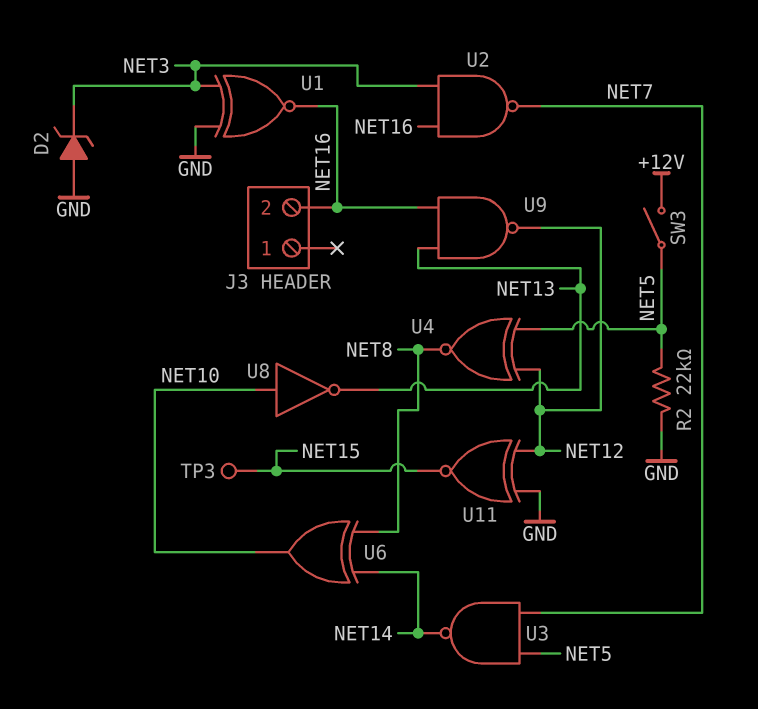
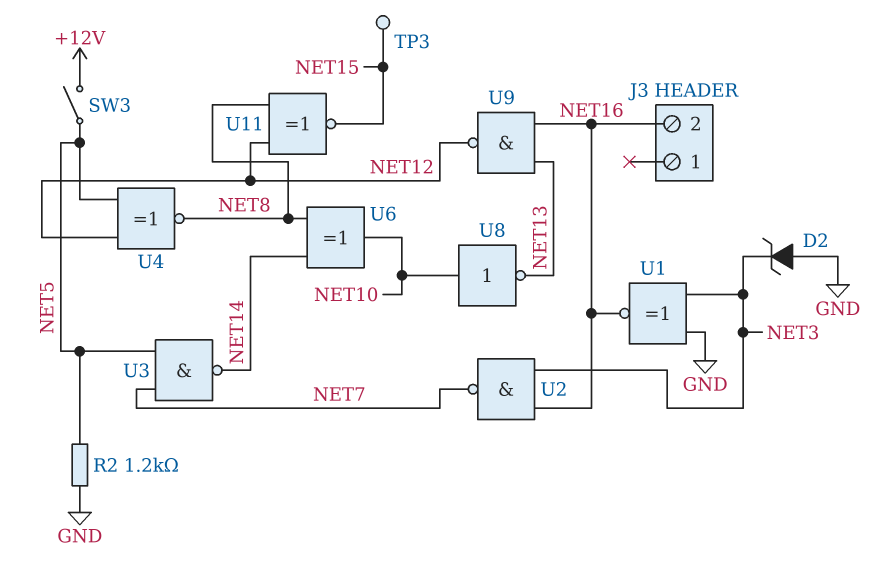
R2: 22k (GND, NET5) -> 1.2k (GND, NET5)
U11: XNOR (in GND, in NET12, out NET15) -> XNOR (in NET8, in NET12, out NET15)

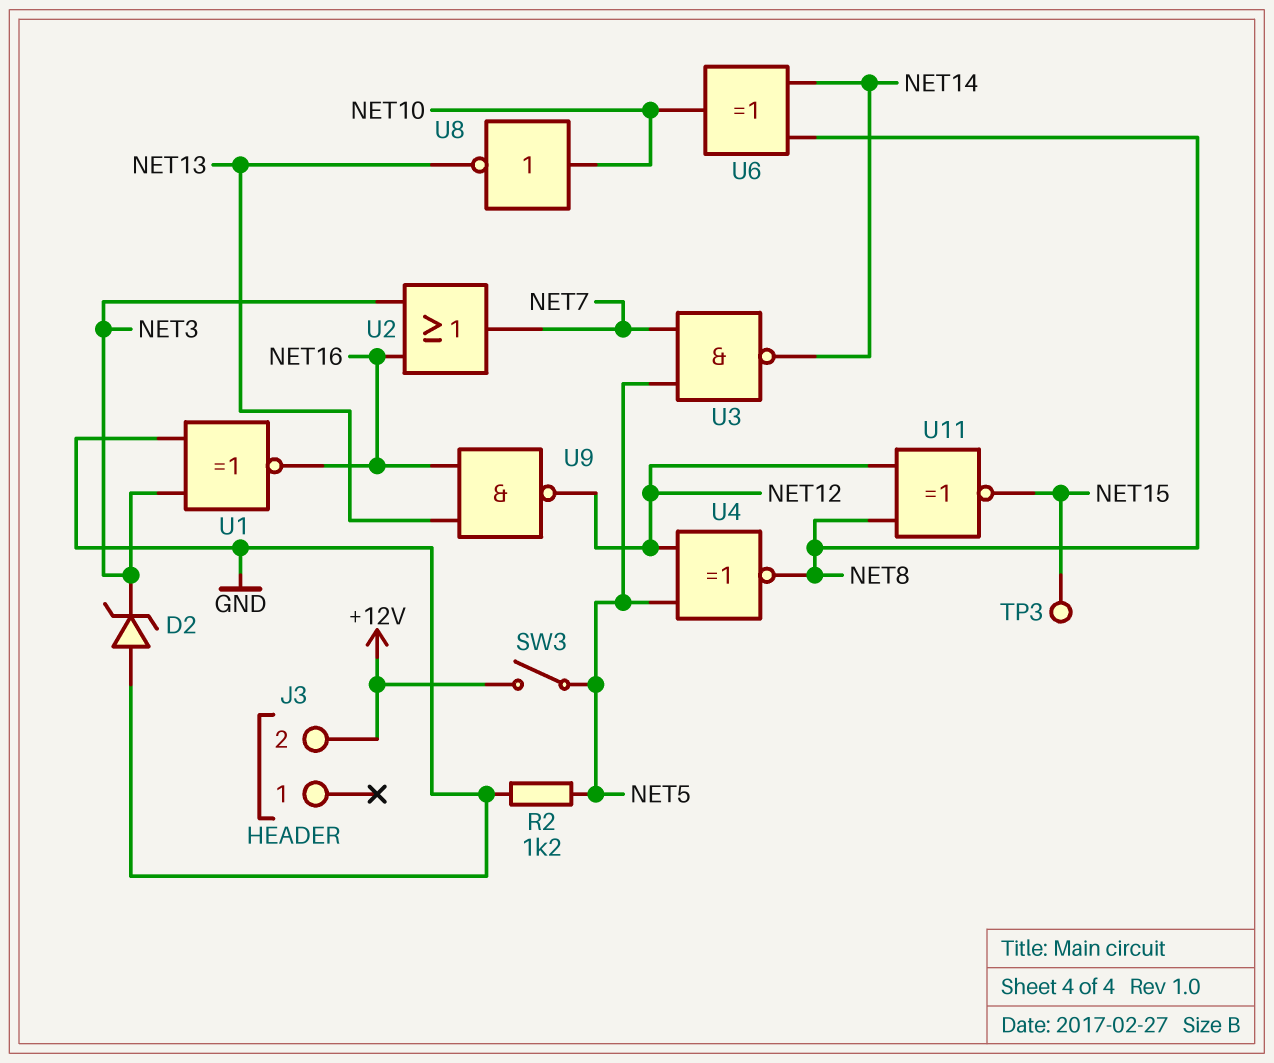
J3 pin 2: NET16 -> +12V
U2: NAND (in NET3, in NET16, out NET7) -> OR (in NET3, in NET16, out NET7)

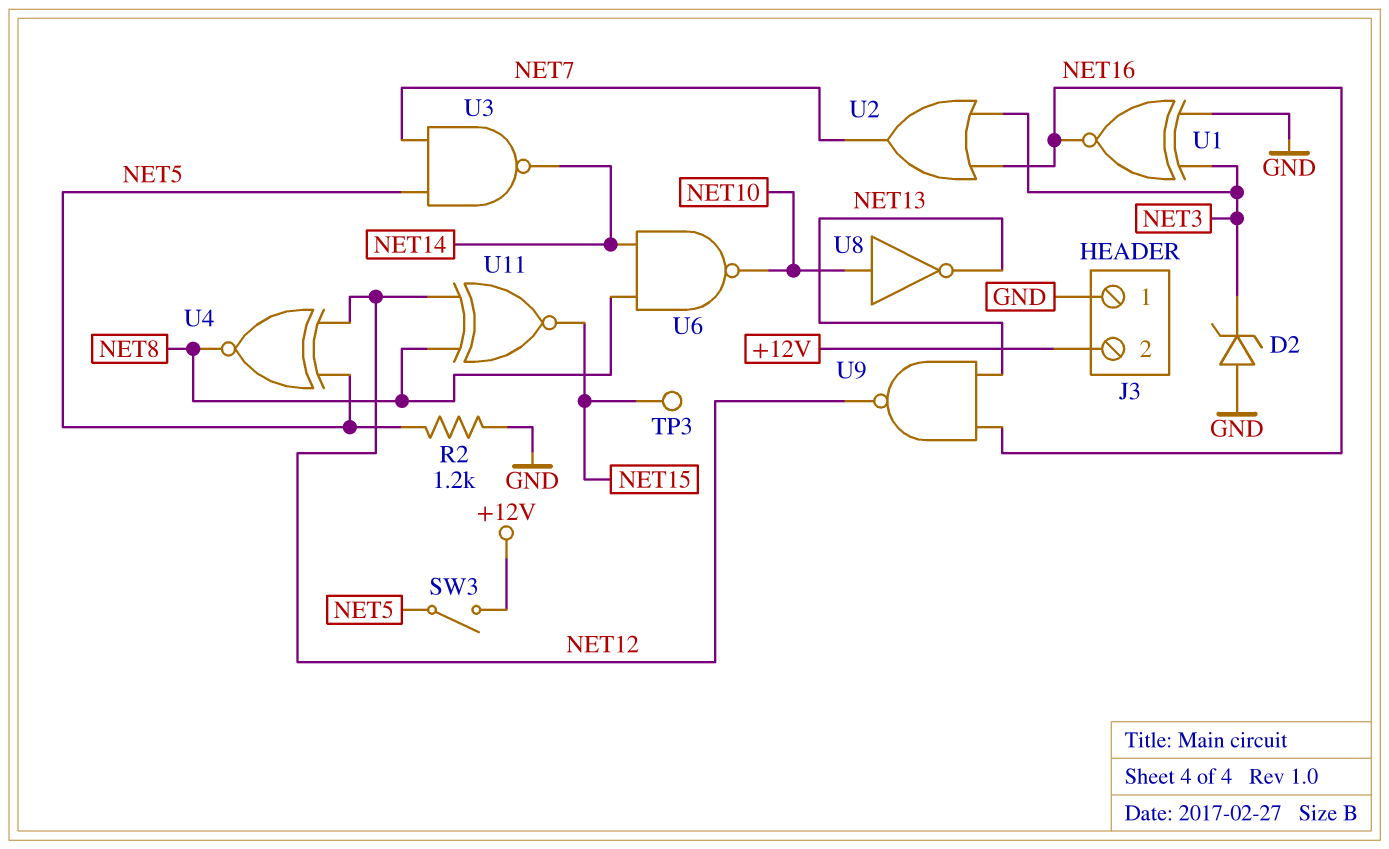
J3 pin 1: none -> GND
U6: XOR (in NET8, in NET14, out NET10) -> NAND (in NET8, in NET14, out NET10)

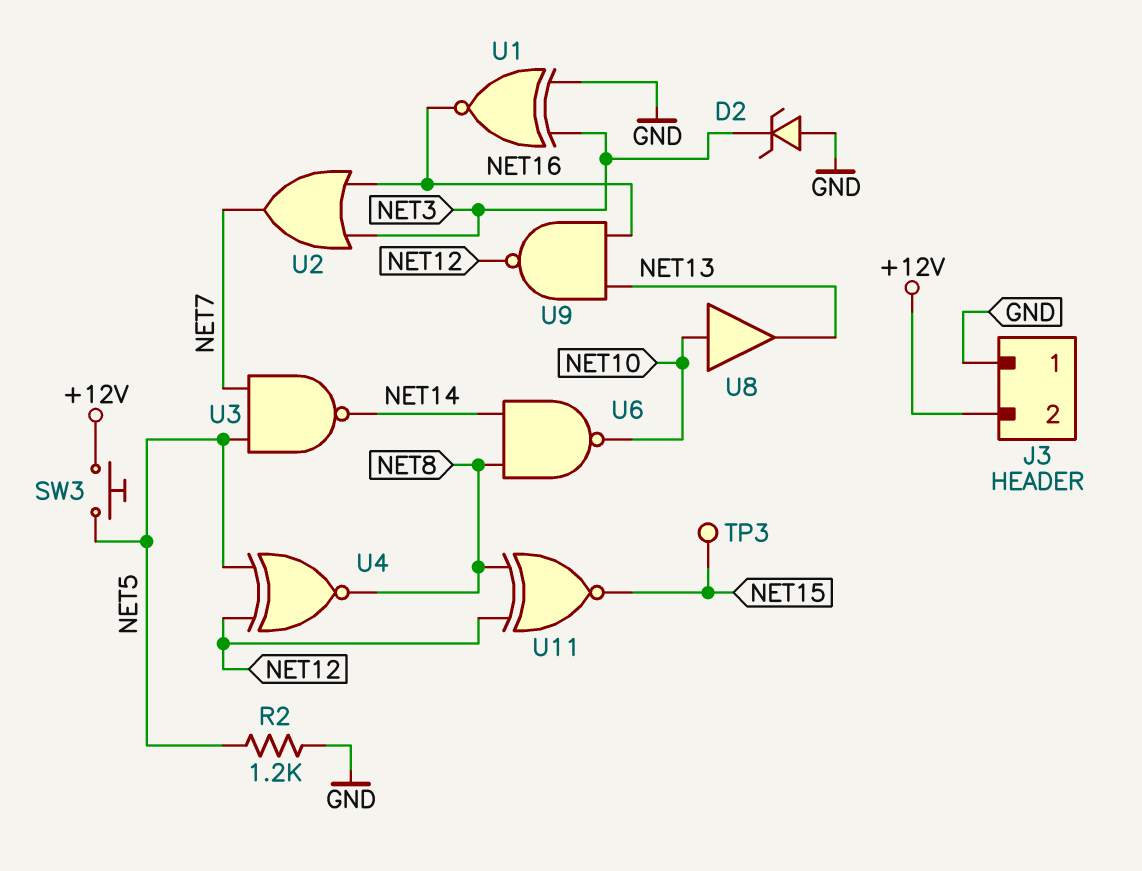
SW3: switch (+12V, NET5) -> button (+12V, NET5)
U8: NOT (in NET10, out NET13) -> buffer (in NET10, out NET13)

